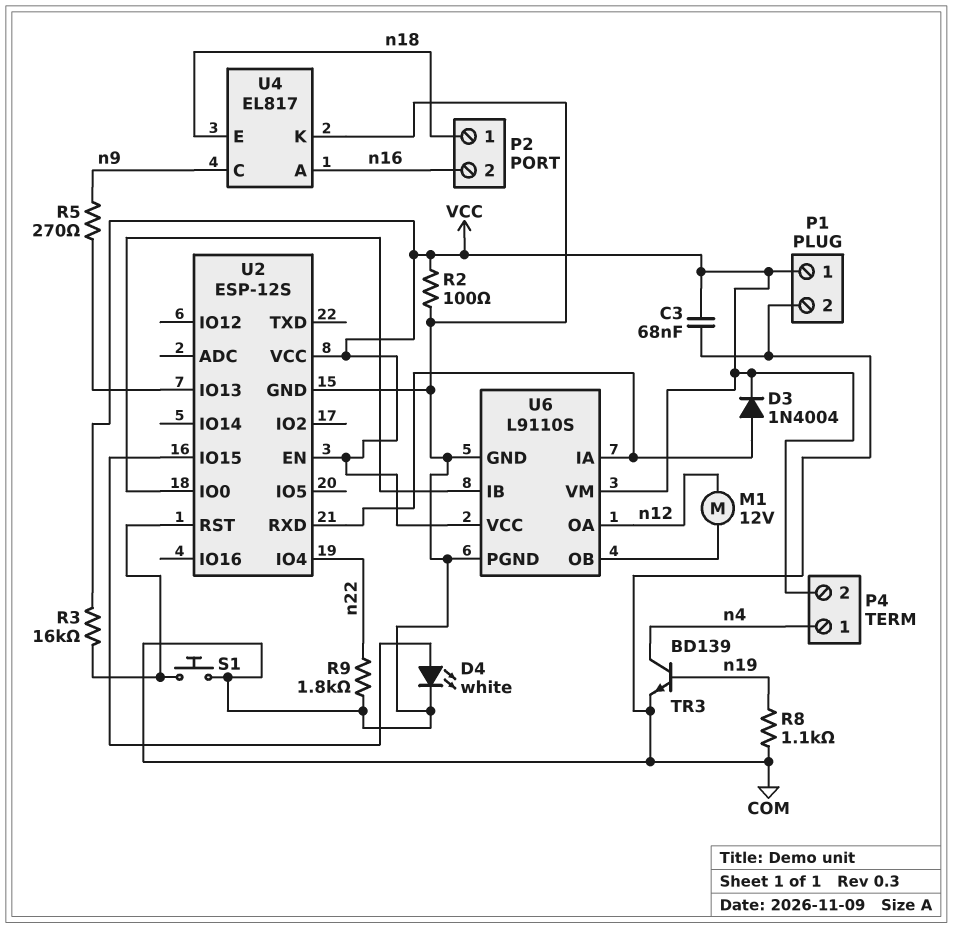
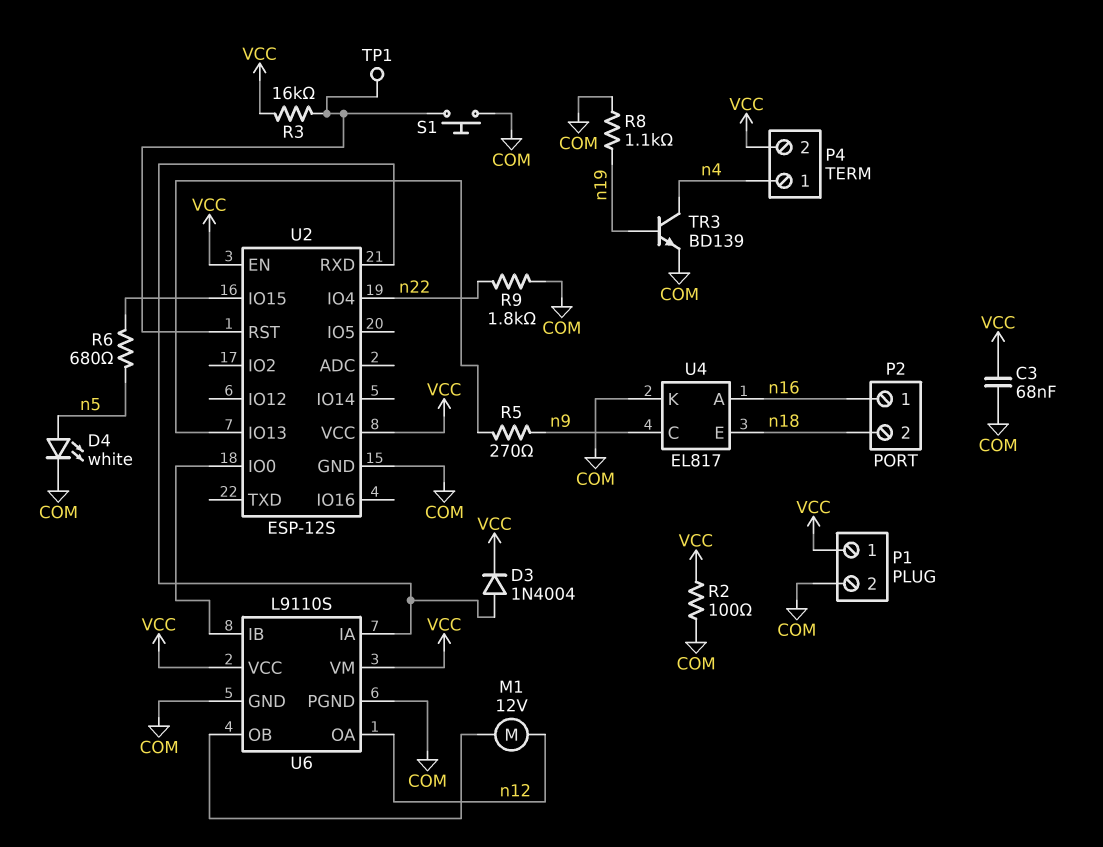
D4: LED white (A U2/IO15, K COM) -> LED white (A n5, K COM)
P2 pin 1: n18 -> n16
P2 pin 2: n16 -> n18
R6: none -> 680 (U2/IO15, n5)
TP1: none -> test point (U2/RST)

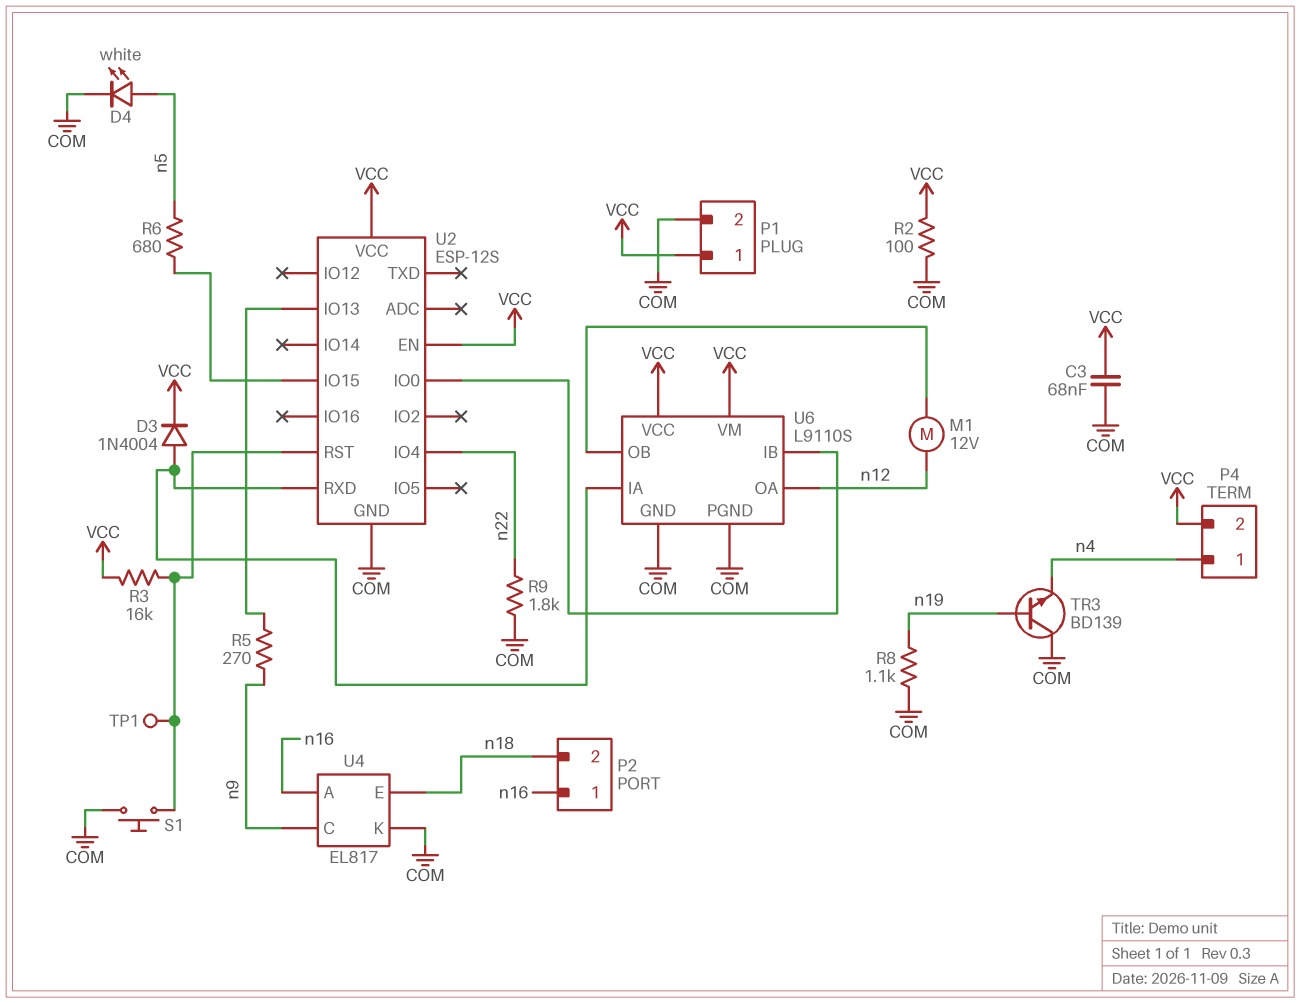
TR3: NPN BD139 (B n19, C n4, E COM) -> NPN BD139 (B n19, C COM, E n4)

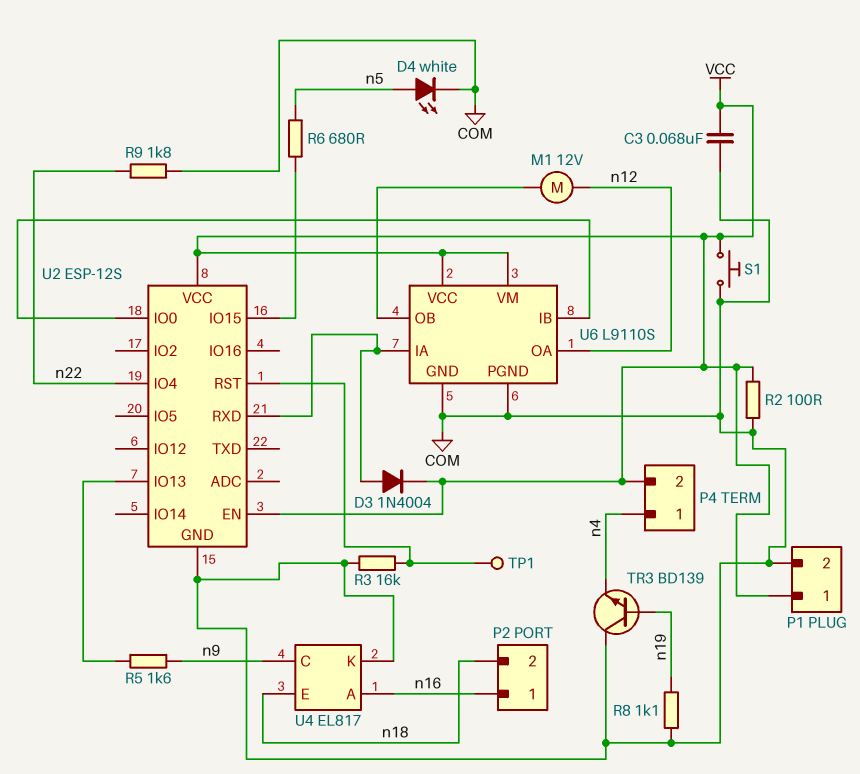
R3: 16k (U2/RST, VCC) -> 16k (COM, U2/RST)
R5: 270 (U2/IO13, n9) -> 1.6k (U2/IO13, n9)
S1: button (COM, U2/RST) -> button (COM, VCC)

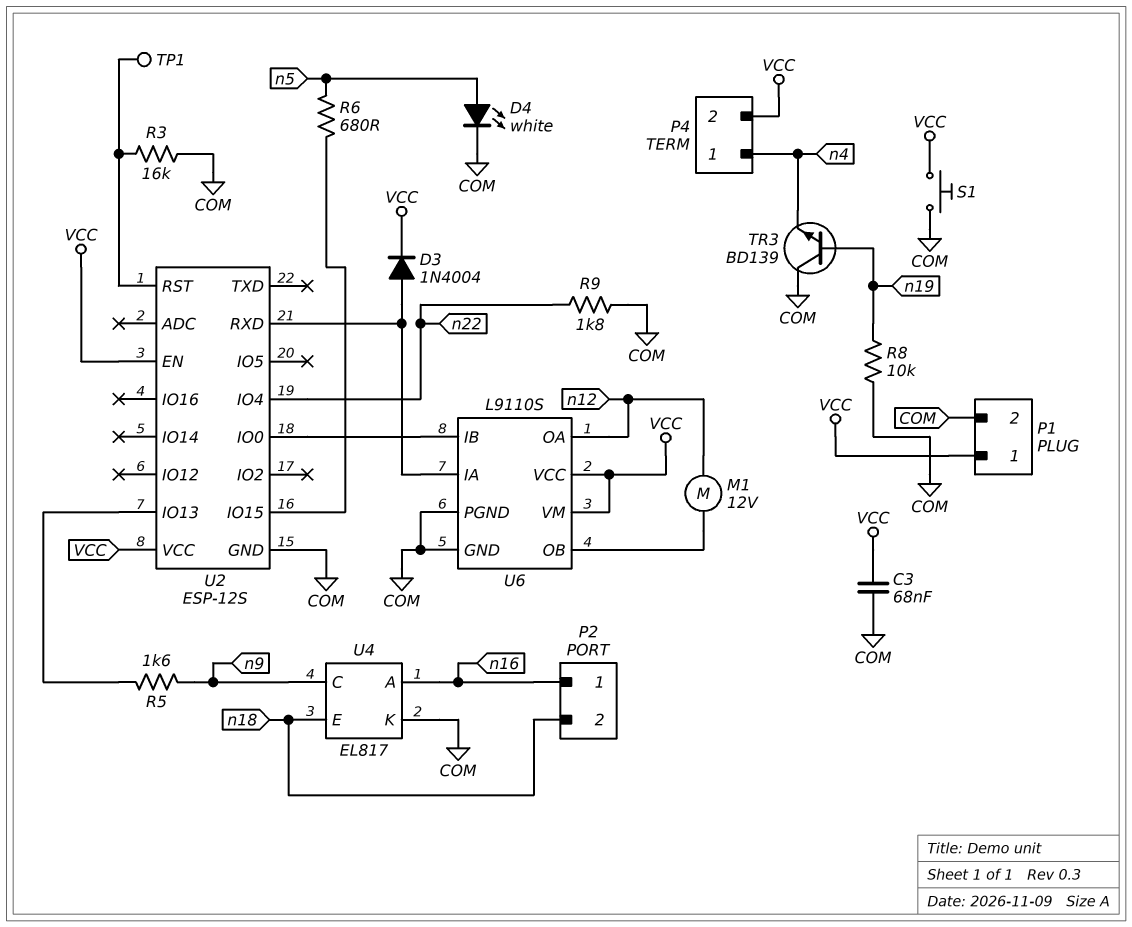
R2: 100 (COM, VCC) -> none
R8: 1.1k (COM, n19) -> 10k (COM, n19)

